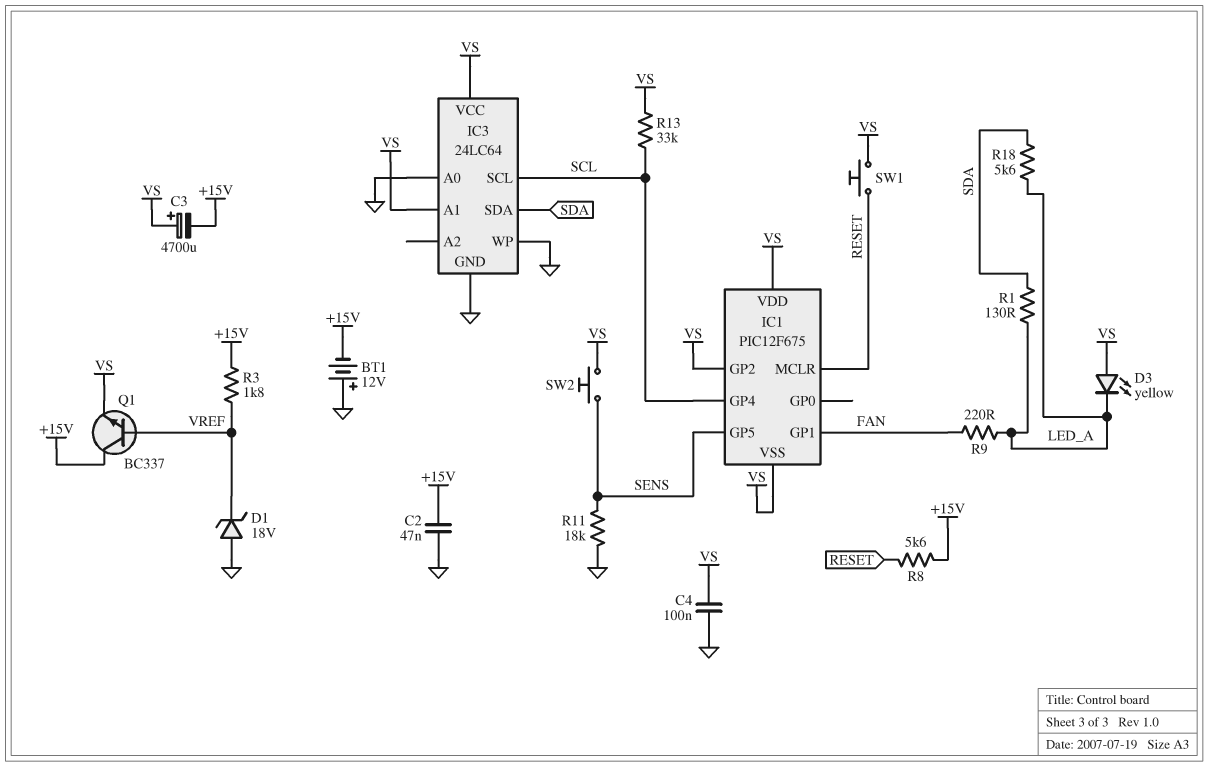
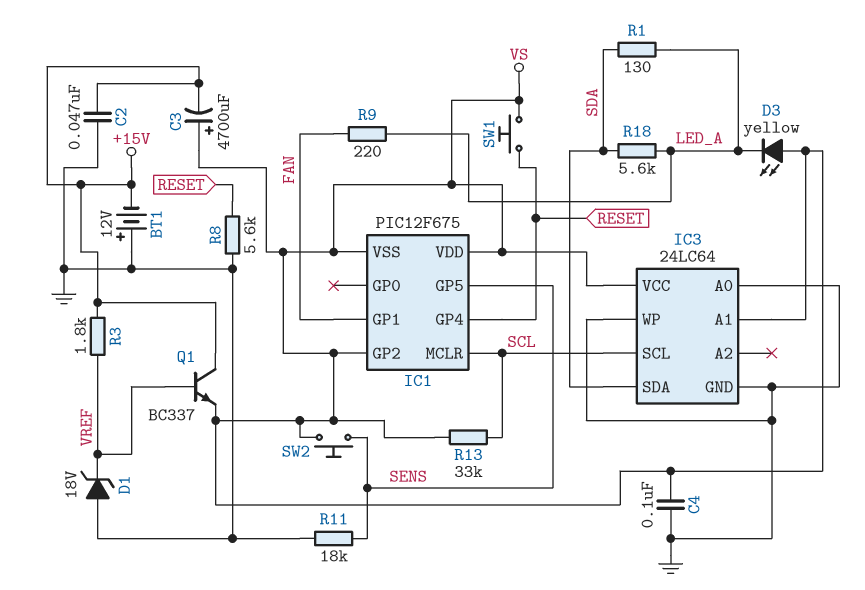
IC1 pin GP4: SCL -> RESET
IC1 pin MCLR: RESET -> SCL
R8: 5.6k (+15V, RESET) -> 5.6k (GND, RESET)

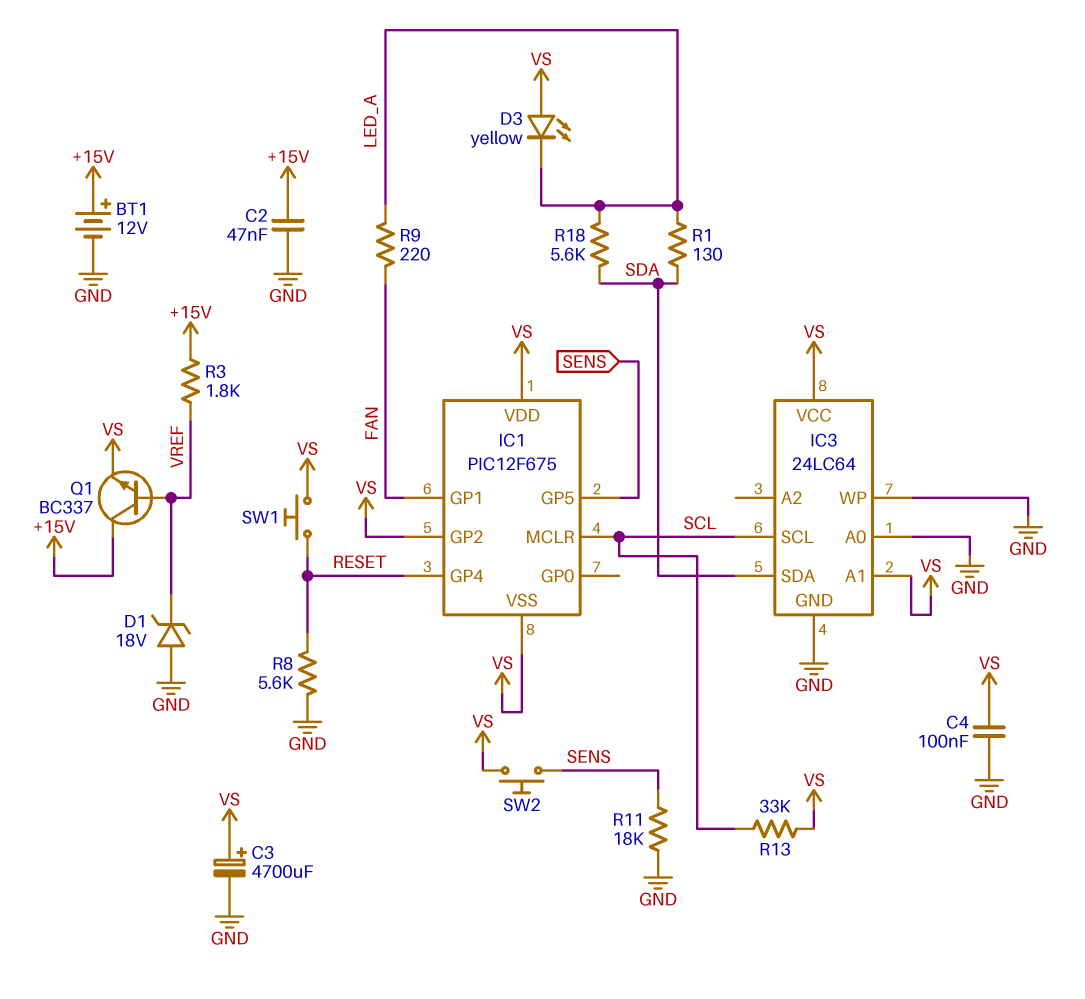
BT1: 12V (plus GND, minus +15V) -> 12V (plus +15V, minus GND)
C3: 4700uF (plus VS, minus +15V) -> 4700uF (plus VS, minus GND)

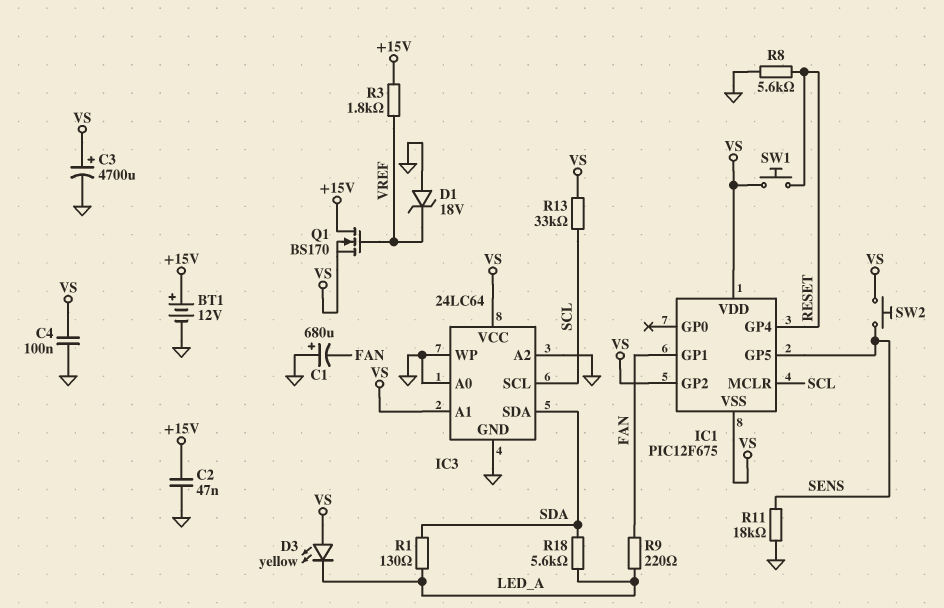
C1: none -> 680uF (plus GND, minus FAN)
IC3 pin A2: none -> GND
Q1: NPN BC337 (B VREF, C +15V, E VS) -> NMOS BS170 (G VREF, D +15V, S VS)

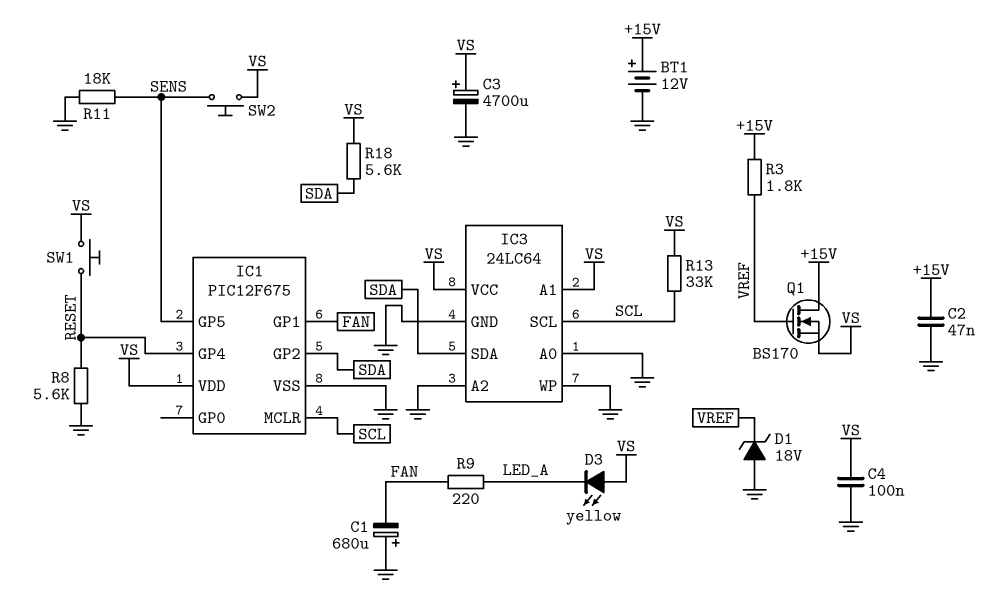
IC1 pin GP2: VS -> SDA
IC1 pin VSS: VS -> GND
R1: 130 (LED_A, SDA) -> none
R18: 5.6k (LED_A, SDA) -> 5.6k (SDA, VS)

